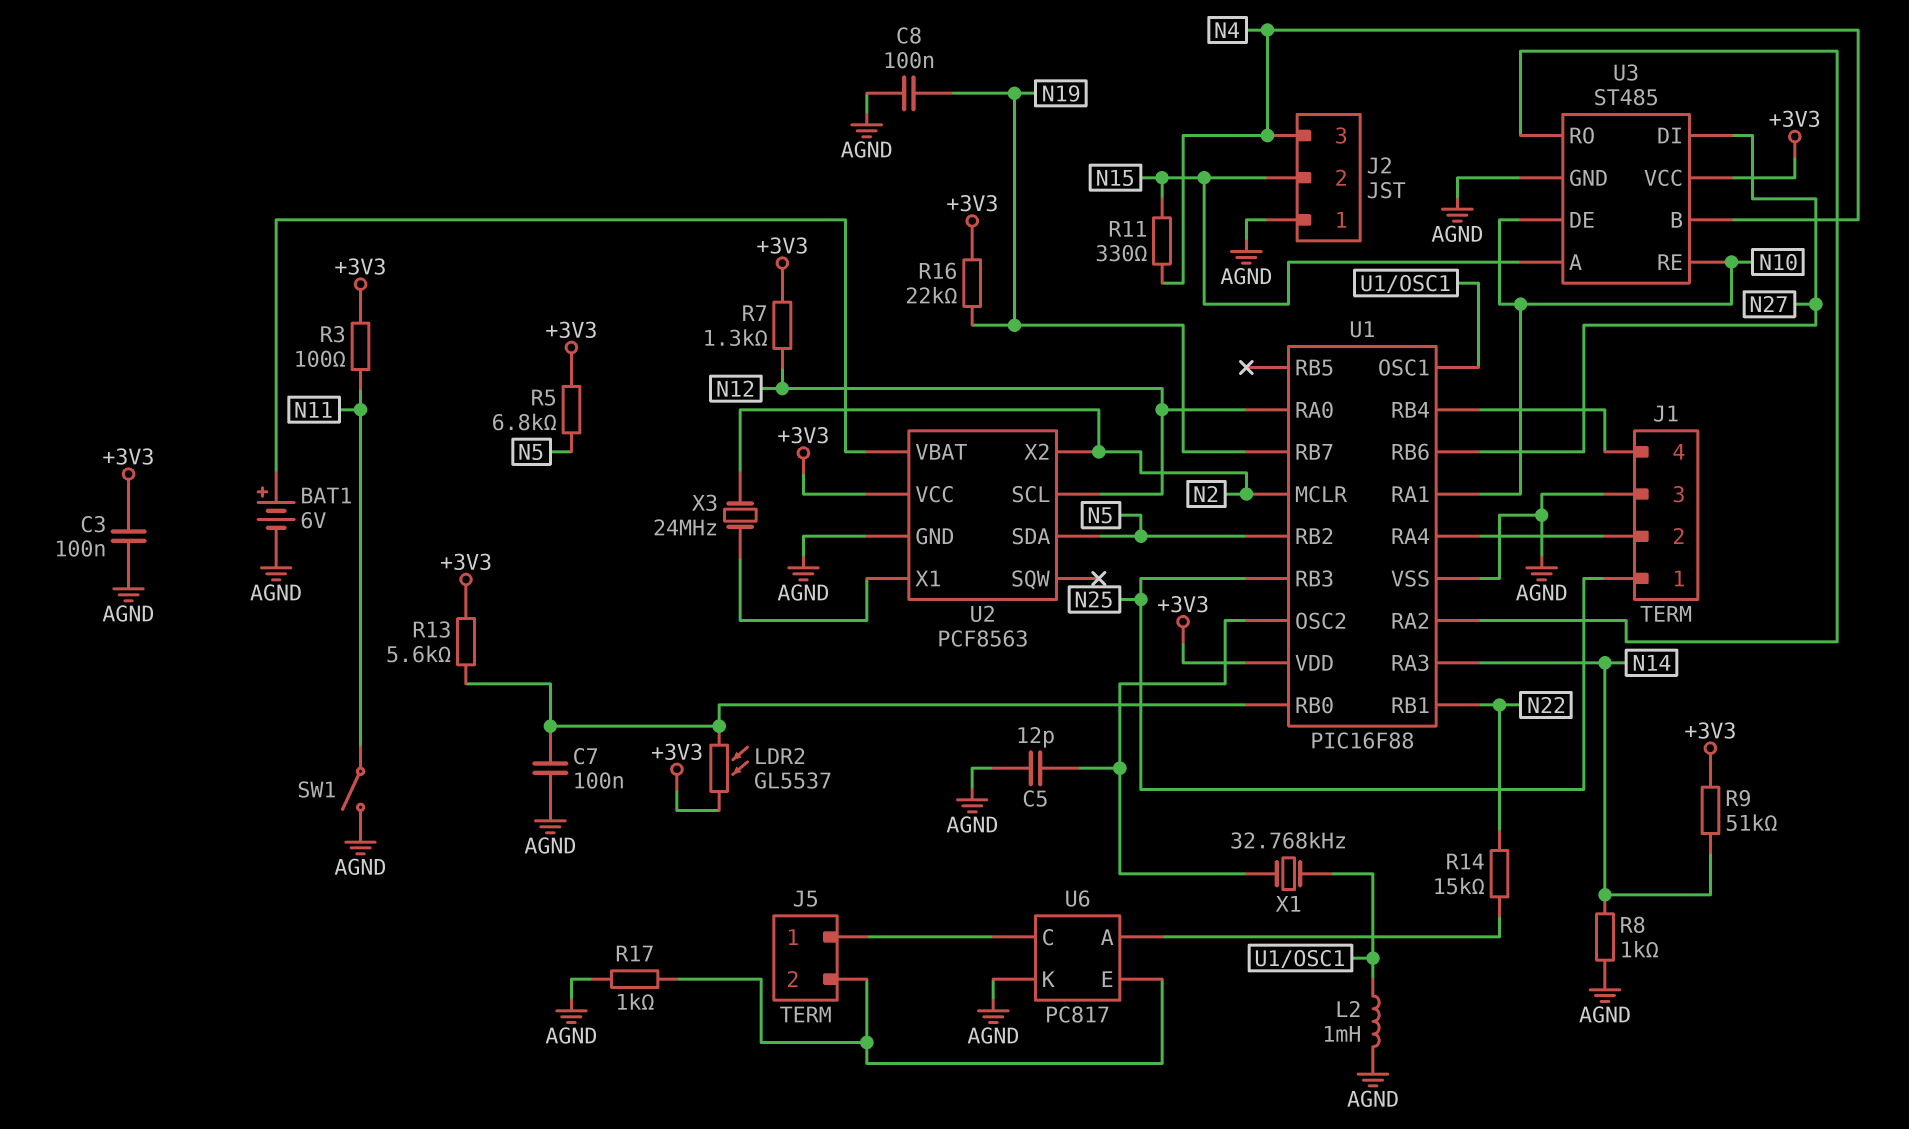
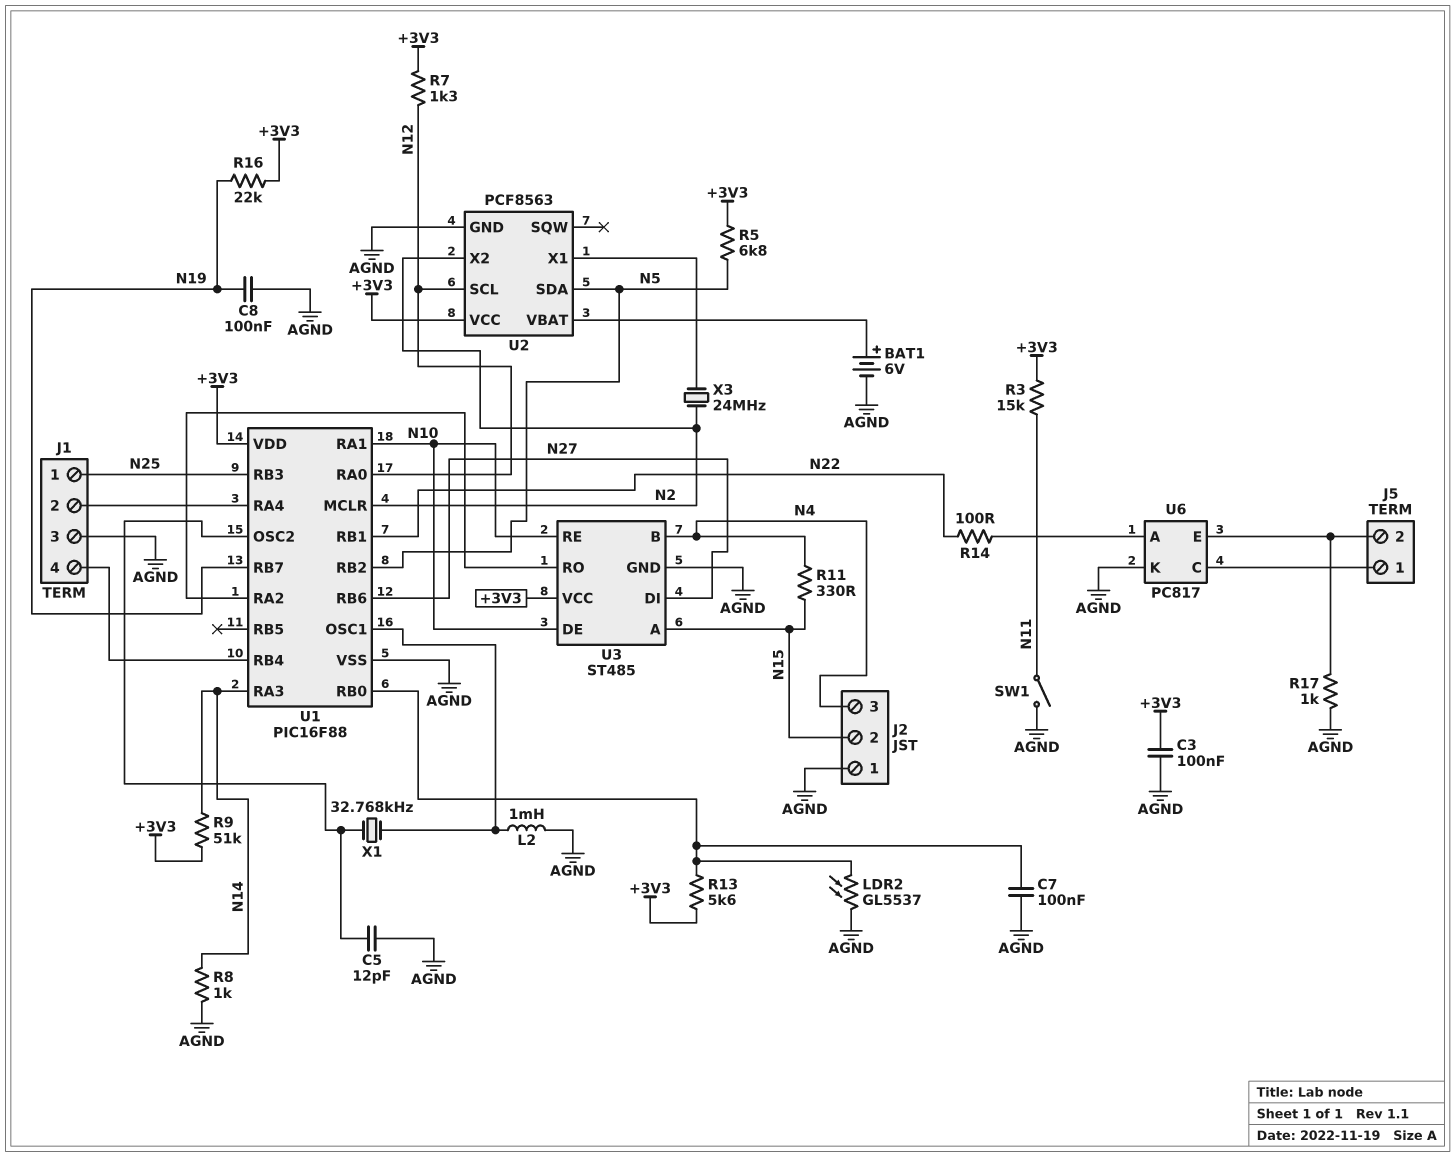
LDR2: GL5537 (+3V3, U1/RB0) -> GL5537 (AGND, U1/RB0)
R3: 100 (+3V3, N11) -> 15k (+3V3, N11)
R14: 15k (N22, U6/A) -> 100 (N22, U6/A)

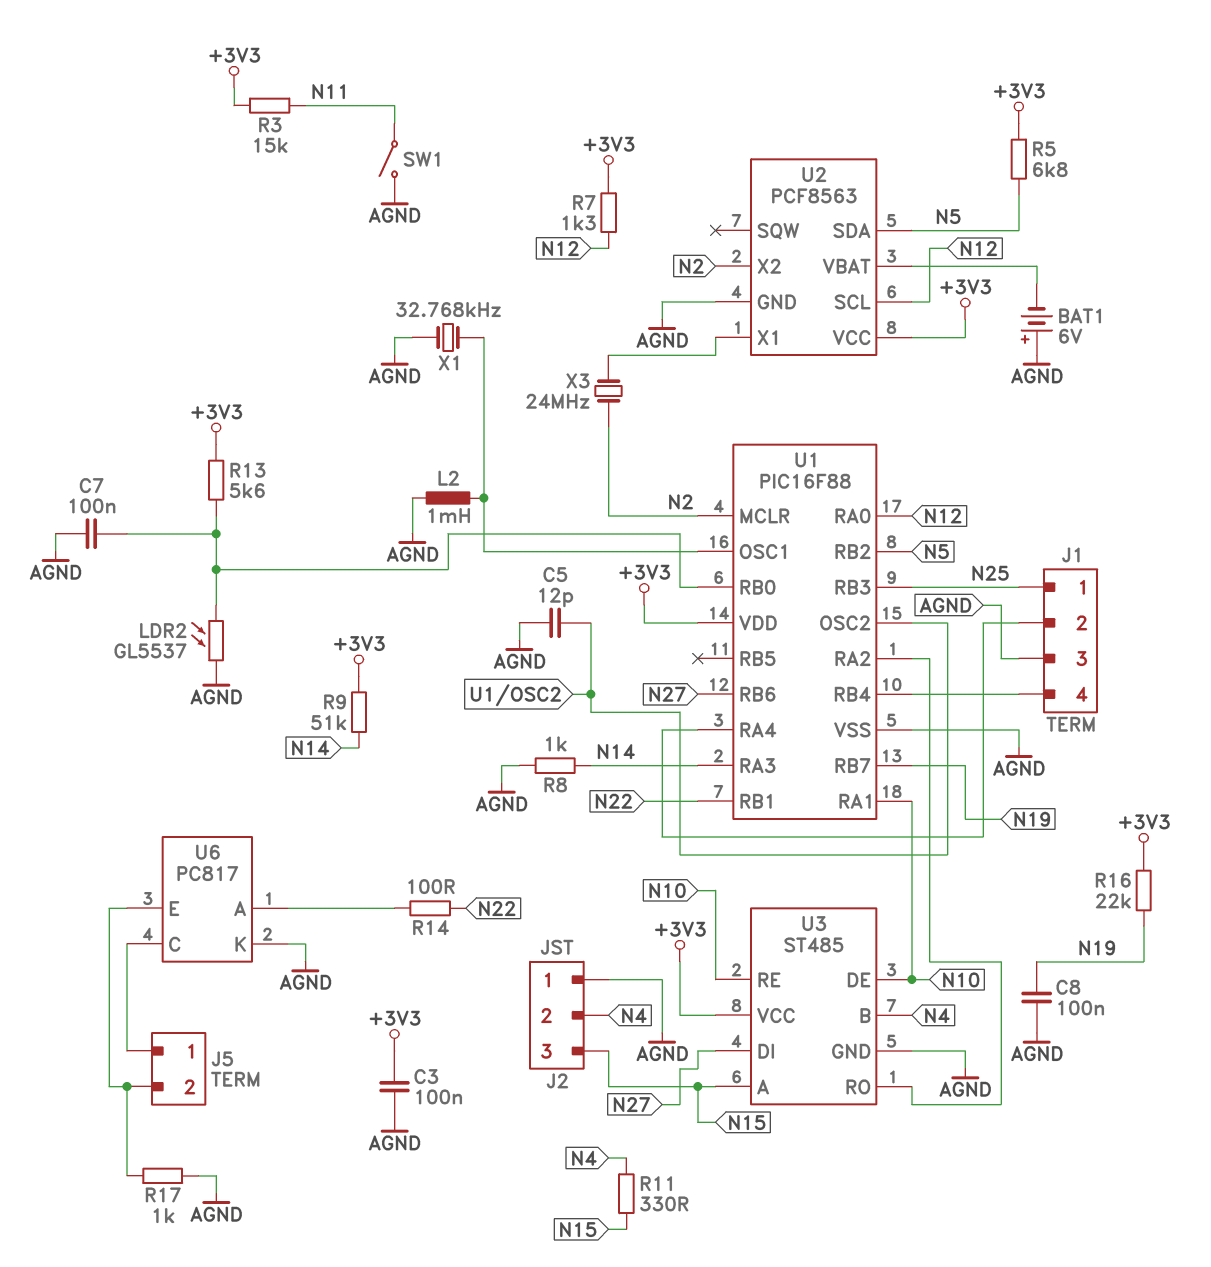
BAT1: 6V (plus U2/VBAT, minus AGND) -> 6V (plus AGND, minus U2/VBAT)
J2 pin 2: N15 -> N4
J2 pin 3: N4 -> N15
X1: 32.768kHz (U1/OSC1, U1/OSC2) -> 32.768kHz (AGND, U1/OSC1)

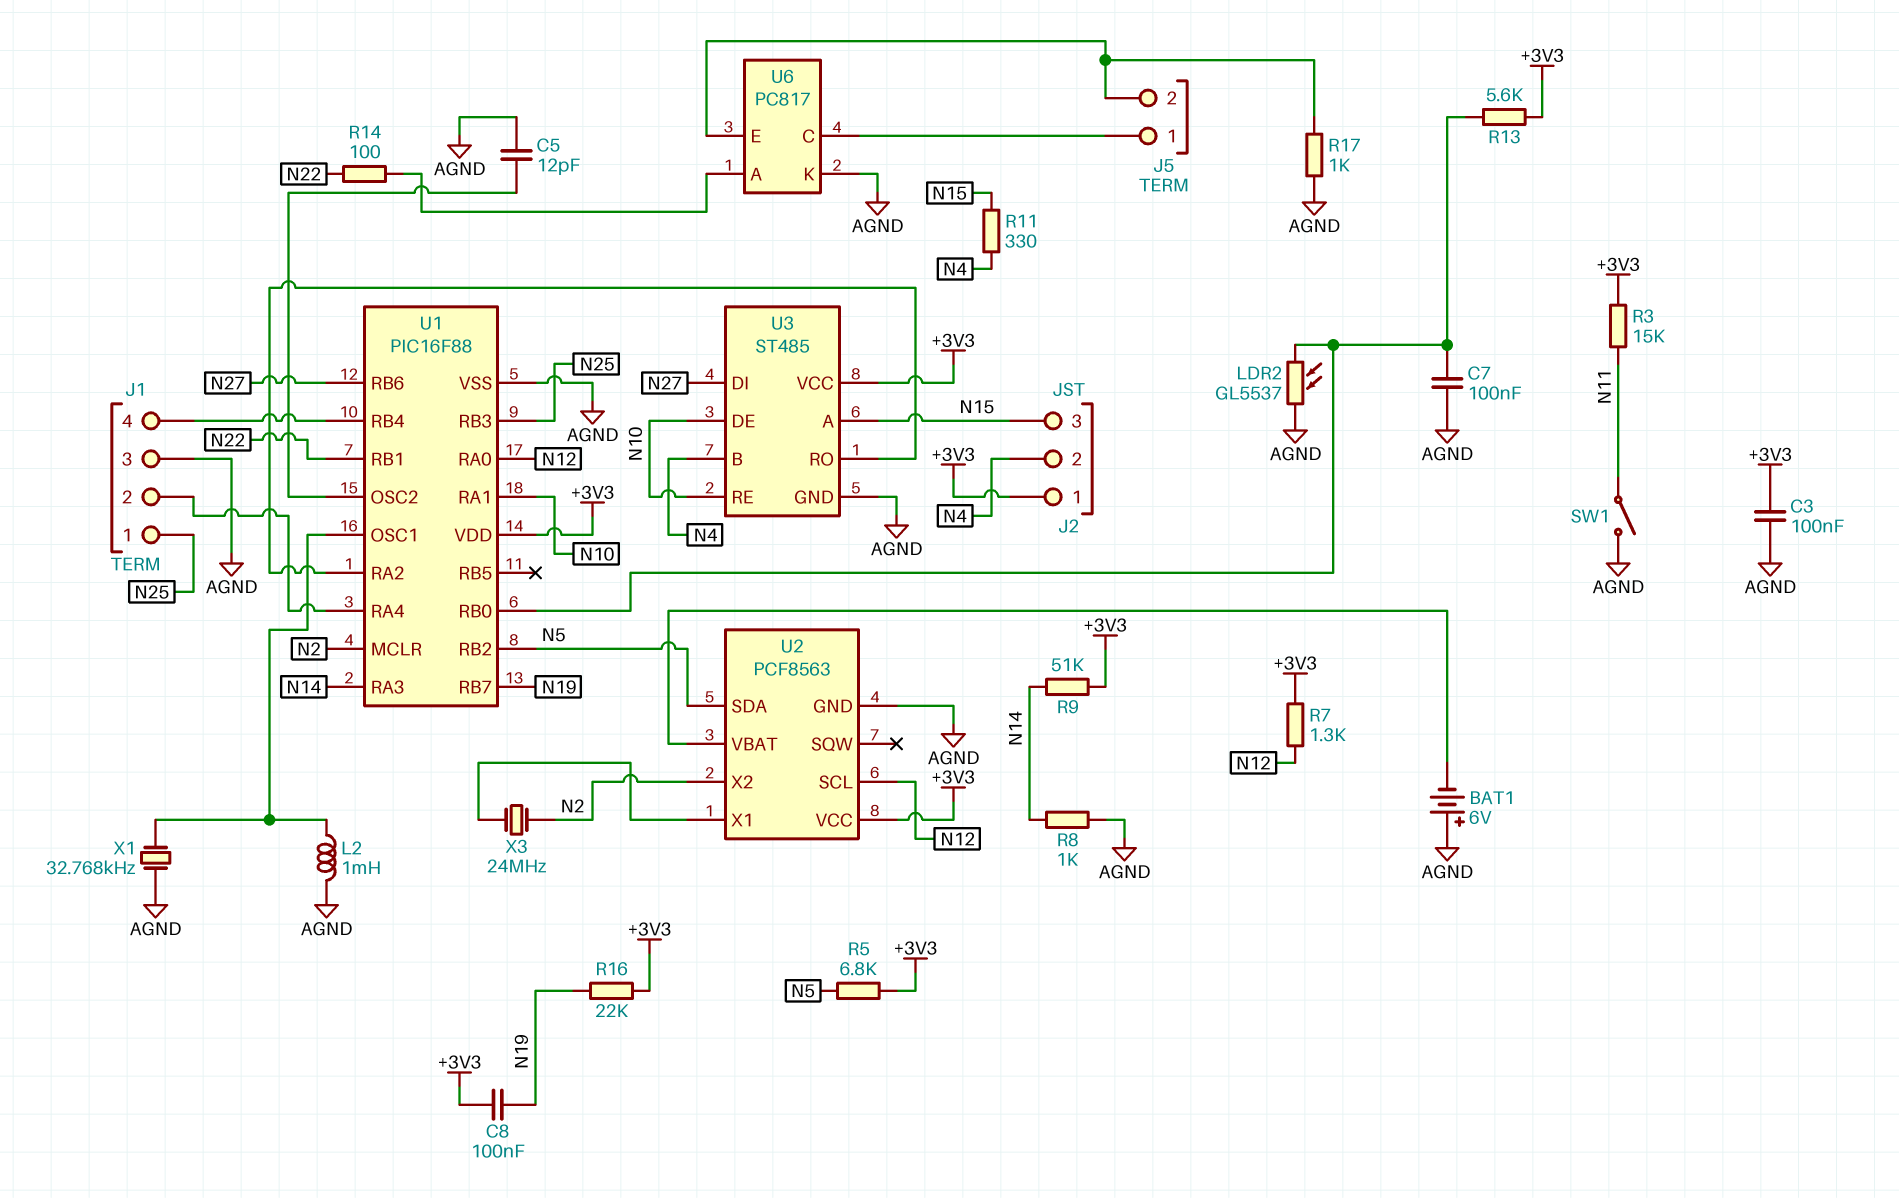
C8: 100nF (AGND, N19) -> 100nF (+3V3, N19)
J2 pin 1: AGND -> +3V3

